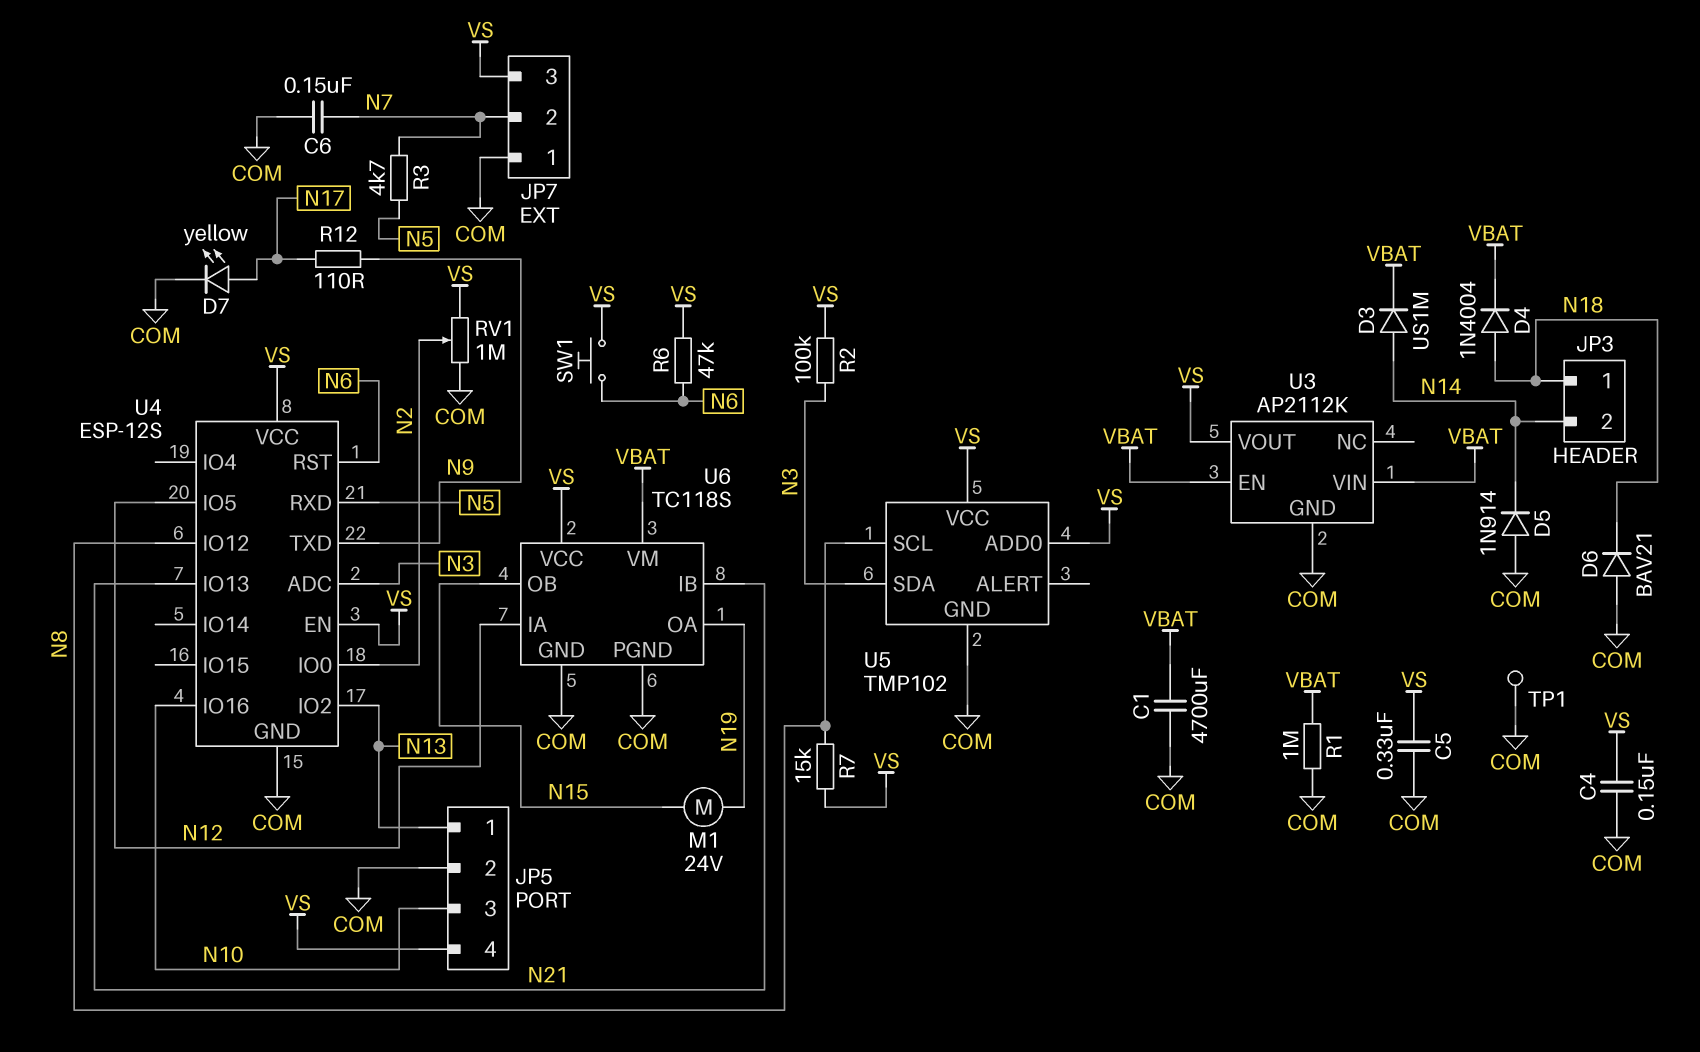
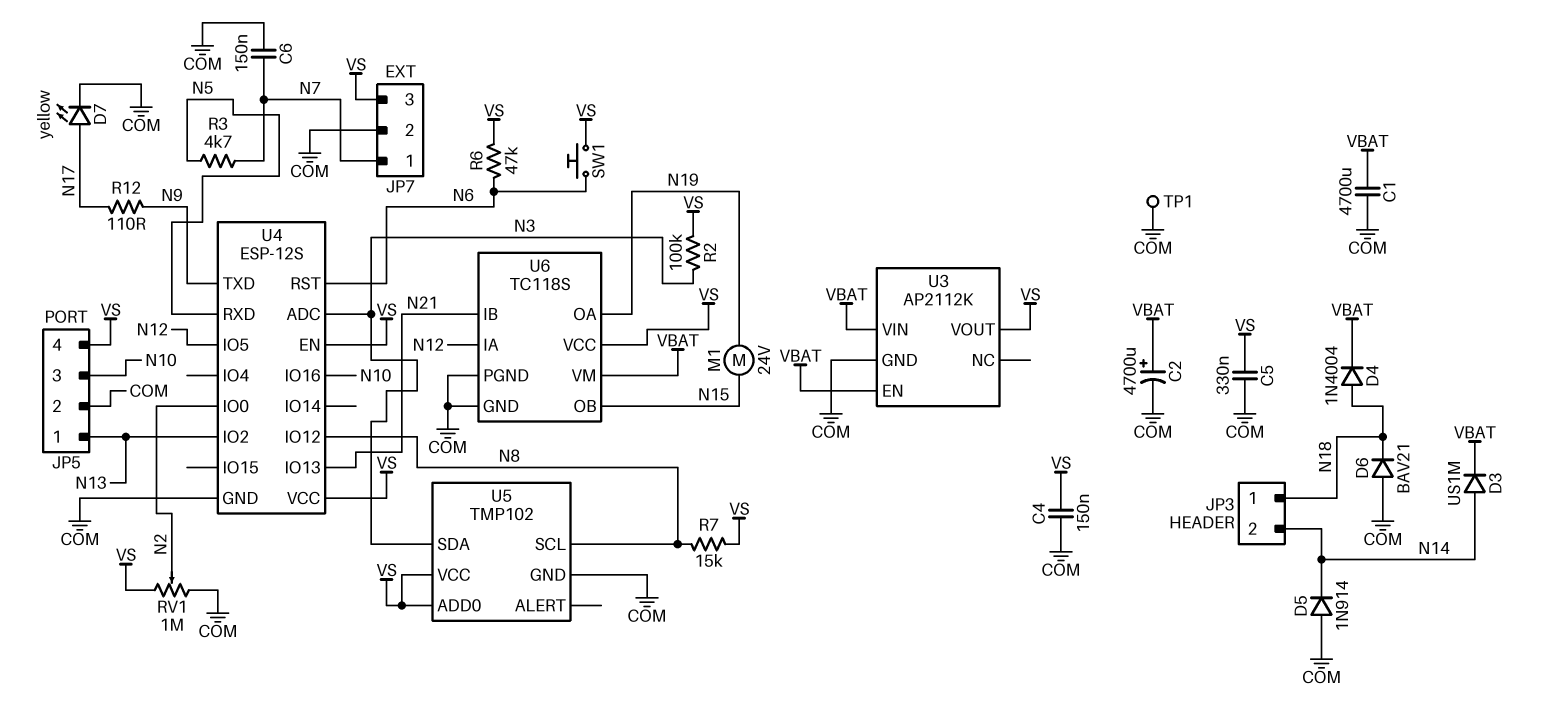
C2: none -> 4700uF (plus VBAT, minus COM)
JP7 pin 1: COM -> N7
JP7 pin 2: N7 -> COM
R1: 1M (COM, VBAT) -> none

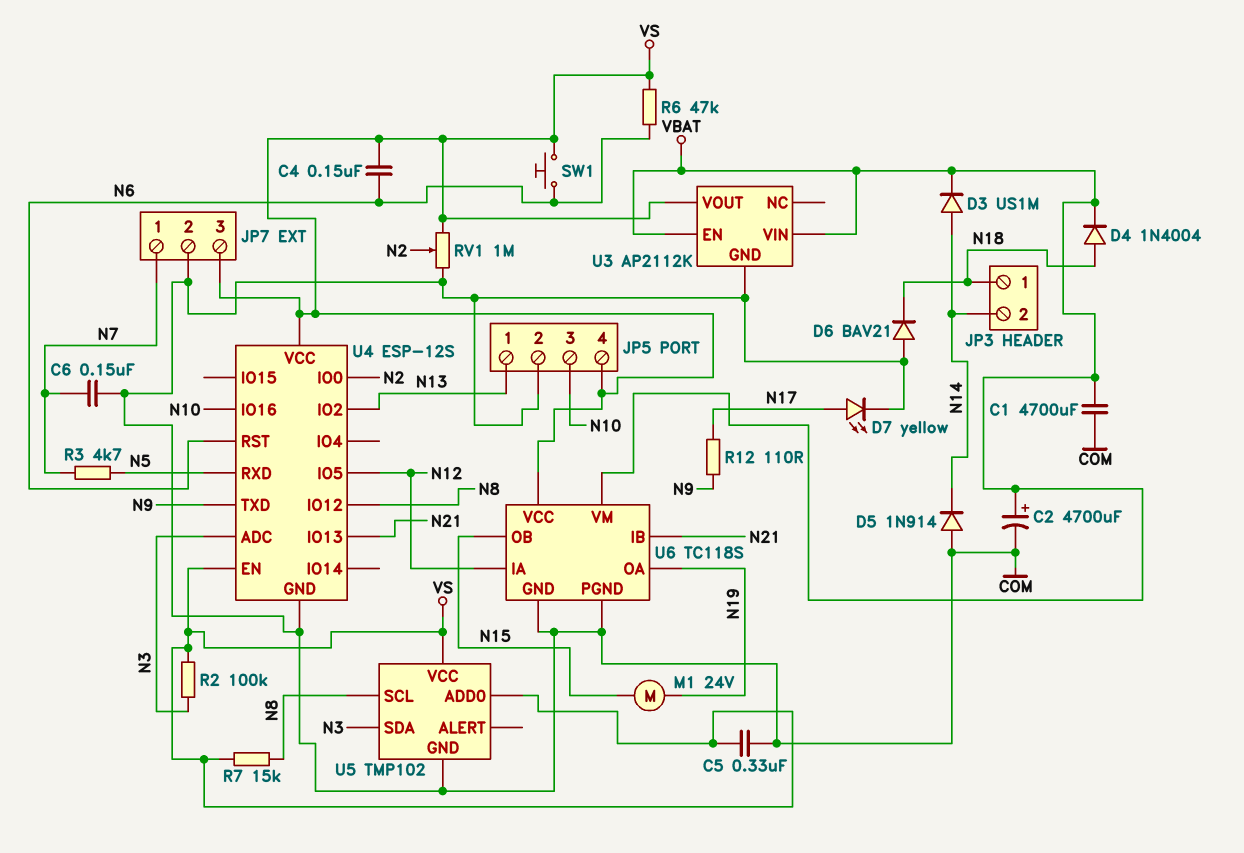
C4: 150nF (COM, VS) -> 150nF (N6, VS)
TP1: test point (COM) -> none

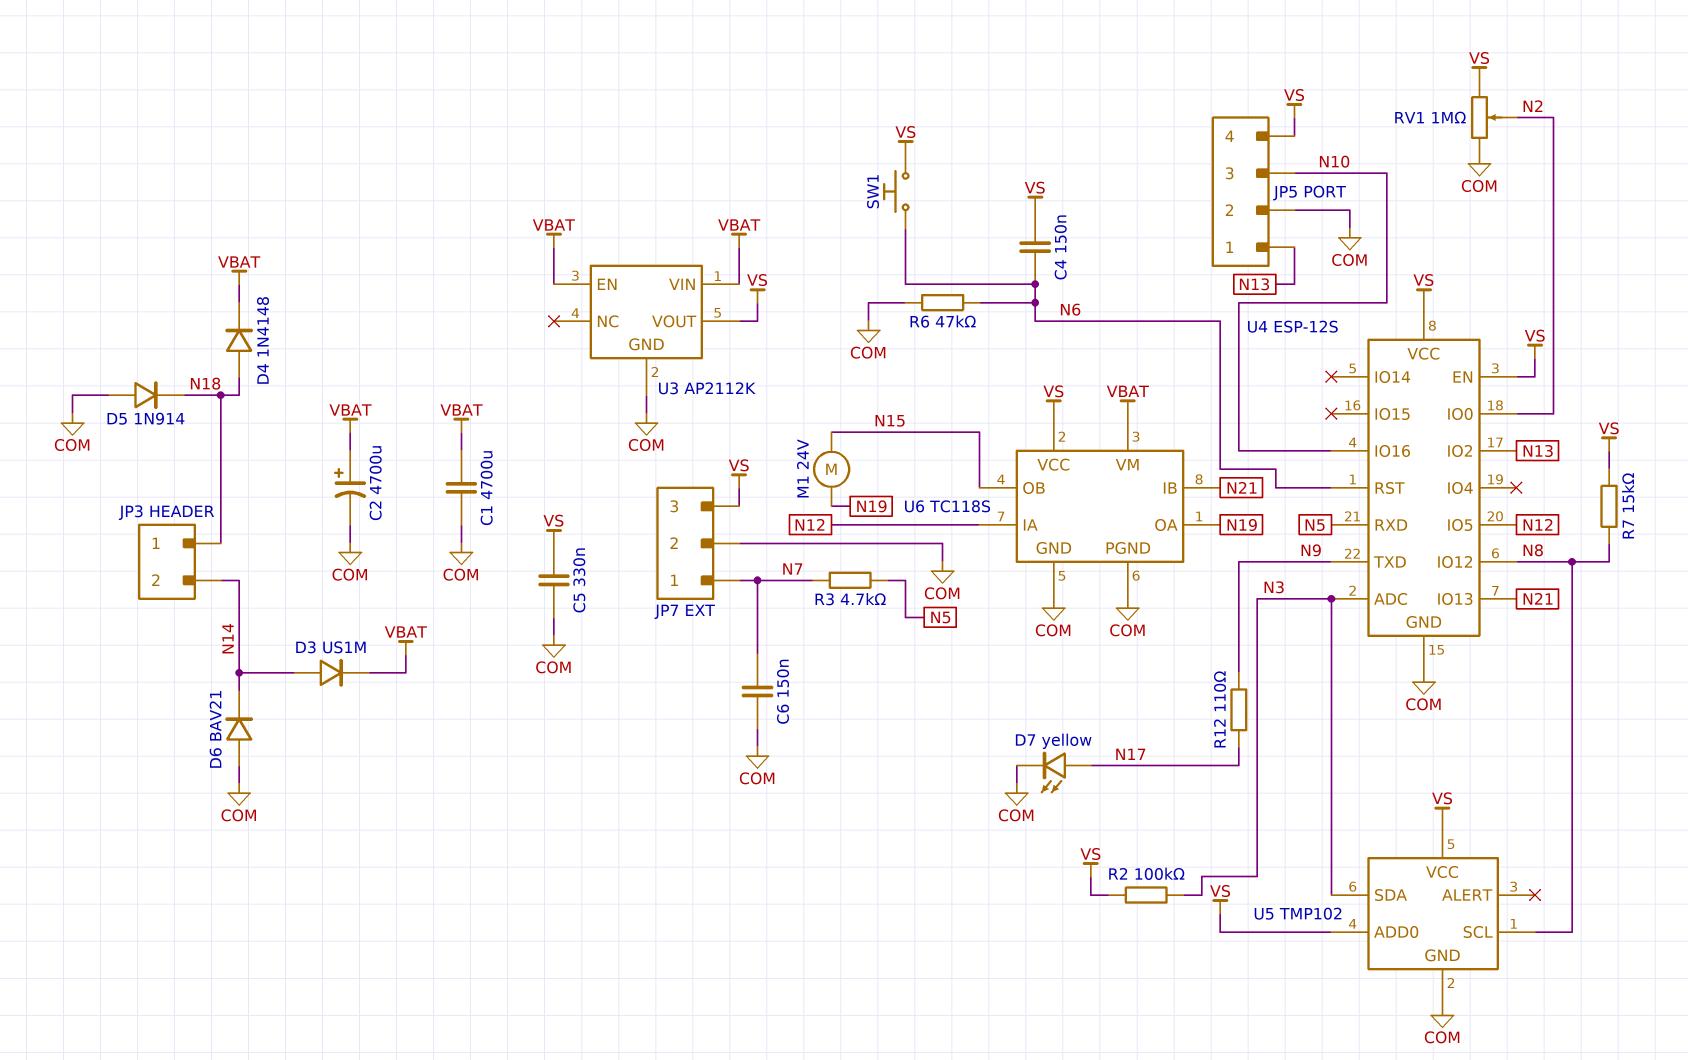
D4: diode 1N4004 (A N18, K VBAT) -> diode 1N4148 (A N18, K VBAT)
D5: diode 1N914 (A COM, K N14) -> diode 1N914 (A COM, K N18)
D6: diode BAV21 (A COM, K N18) -> diode BAV21 (A COM, K N14)
R6: 47k (N6, VS) -> 47k (COM, N6)

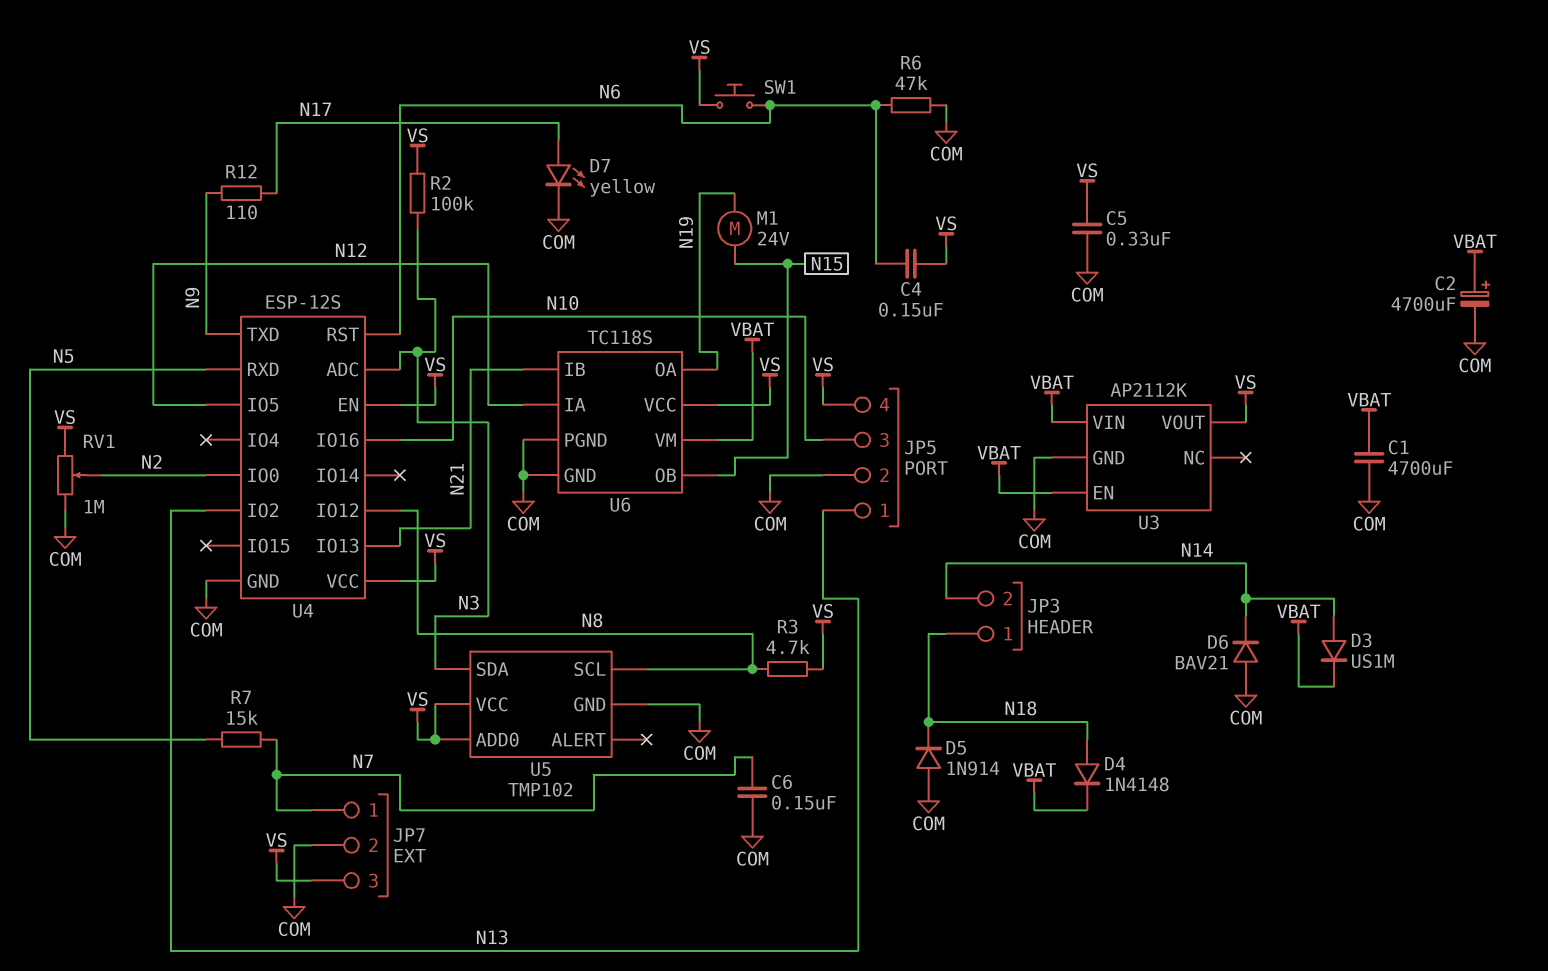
R3: 4.7k (N5, N7) -> 4.7k (N8, VS)
R7: 15k (N8, VS) -> 15k (N5, N7)

